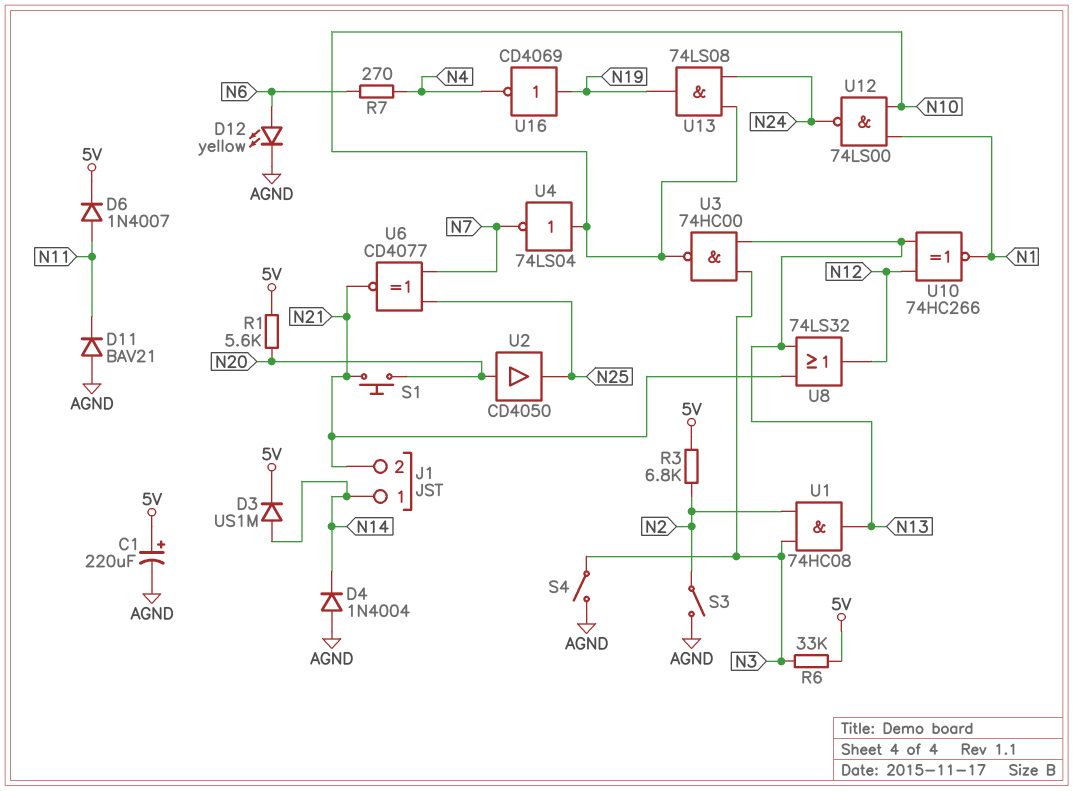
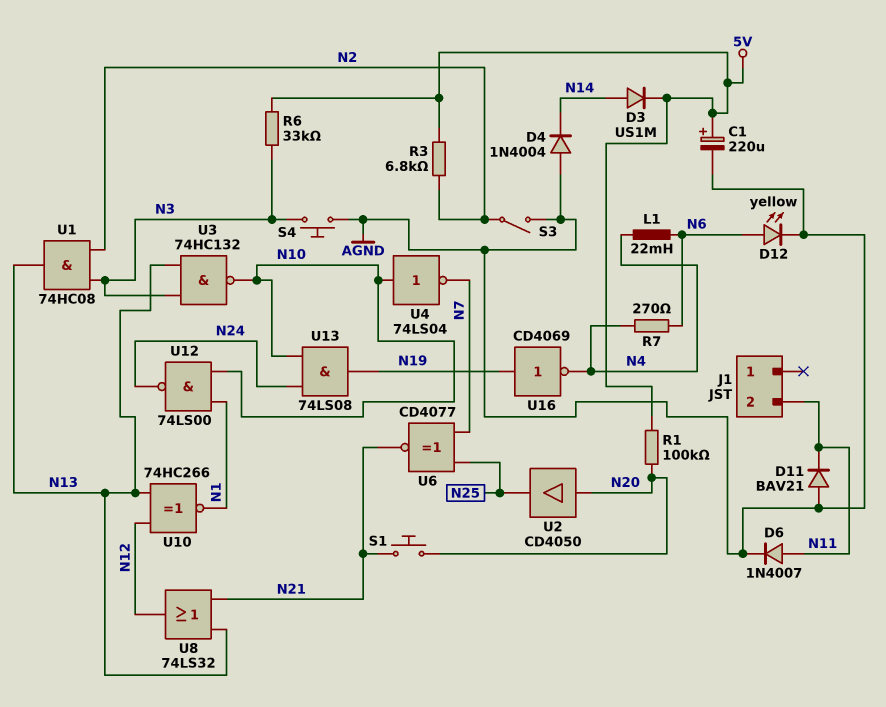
D6: diode 1N4007 (A N11, K 5V) -> diode 1N4007 (A N11, K AGND)
J1 pin 1: N14 -> none
J1 pin 2: N21 -> N11
L1: none -> 22mH (N4, N6)
R1: 5.6k (5V, N20) -> 100k (5V, N20)
S4: switch (AGND, N3) -> button (AGND, N3)
U3: NAND 74HC00 (in N3, in N13, out N10) -> NAND 74HC132 (in N3, in N13, out N10)

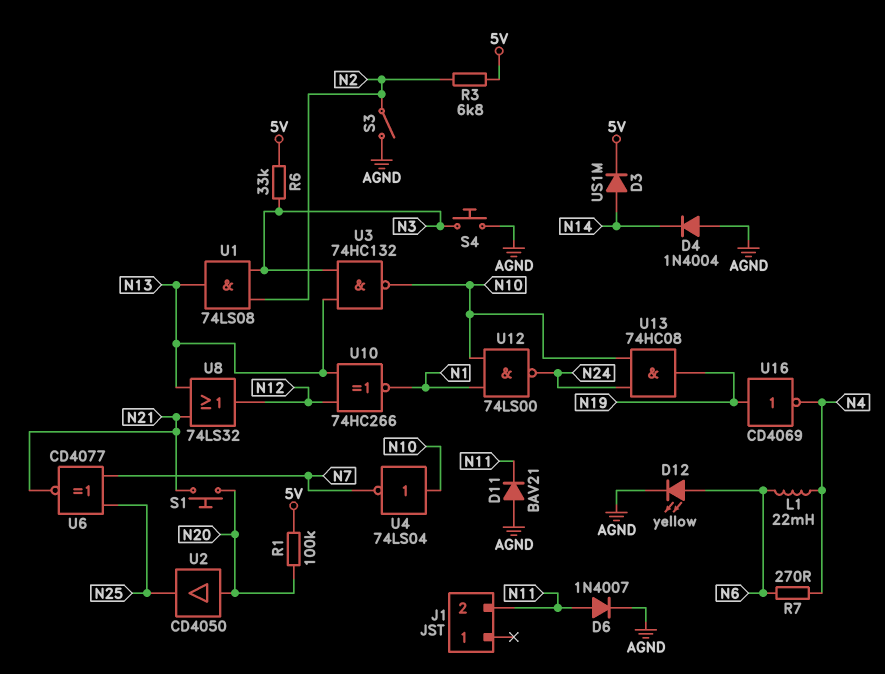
C1: 220uF (plus 5V, minus AGND) -> none
U1: AND 74HC08 (in N2, in N3, out N13) -> AND 74LS08 (in N2, in N3, out N13)
U13: AND 74LS08 (in N10, in N24, out N19) -> AND 74HC08 (in N10, in N24, out N19)

